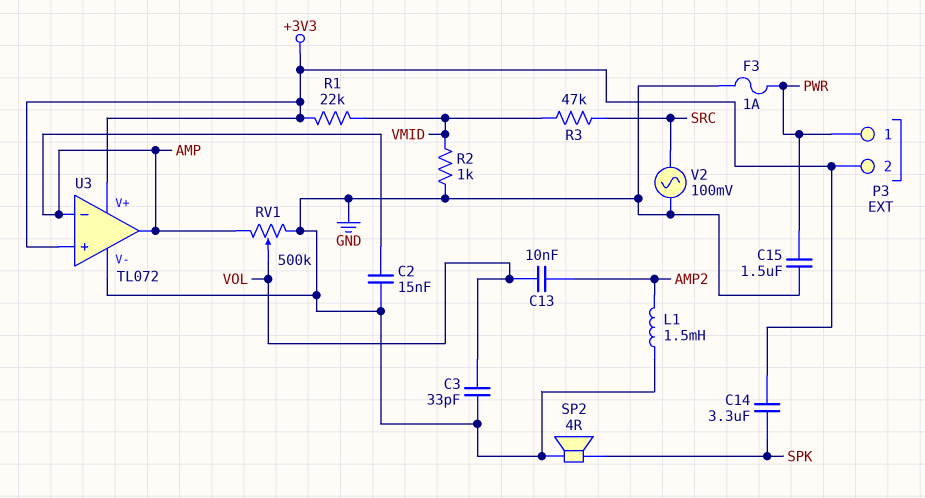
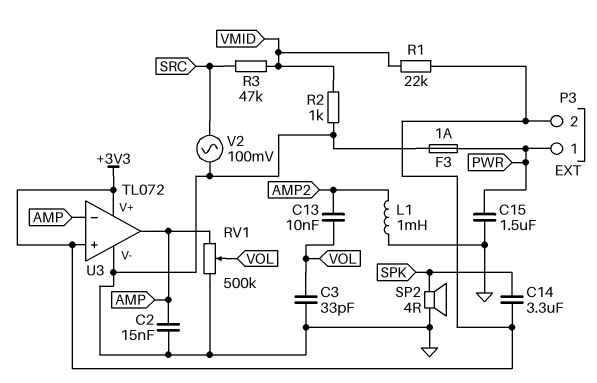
L1: 1.5mH (AMP2, GND) -> 1mH (AMP2, GND)

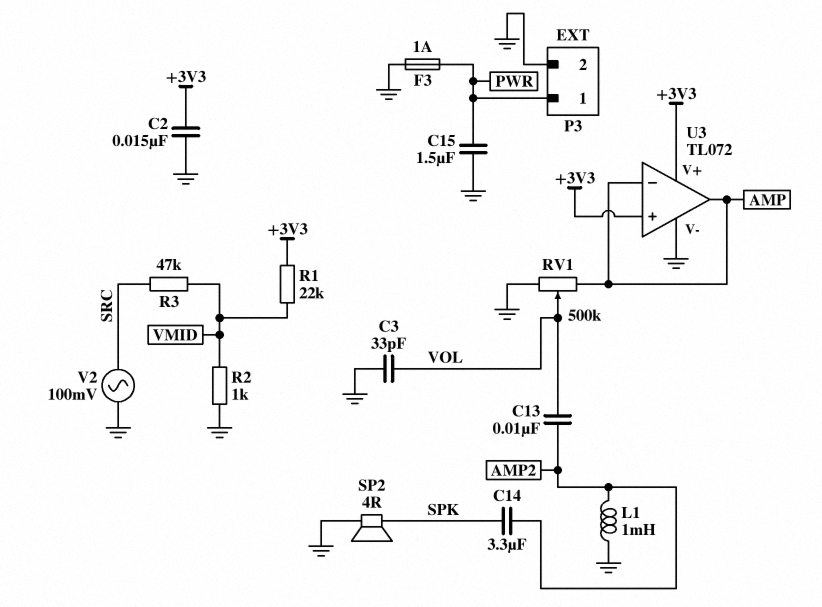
C2: 15nF (AMP, GND) -> 15nF (+3V3, GND)
C14: 3.3uF (+3V3, SPK) -> 3.3uF (AMP2, SPK)
P3 pin 2: +3V3 -> GND

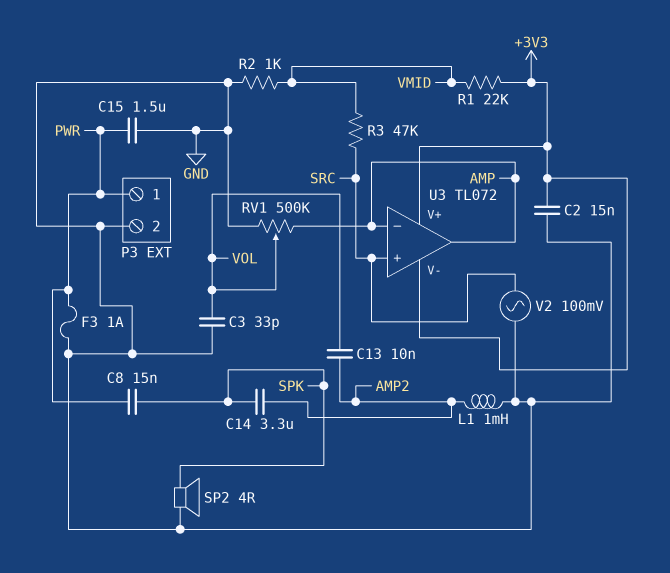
C8: none -> 15nF (PWR, SPK)
U3 pin V-: GND -> +3V3
U3 pin in+: +3V3 -> SRC

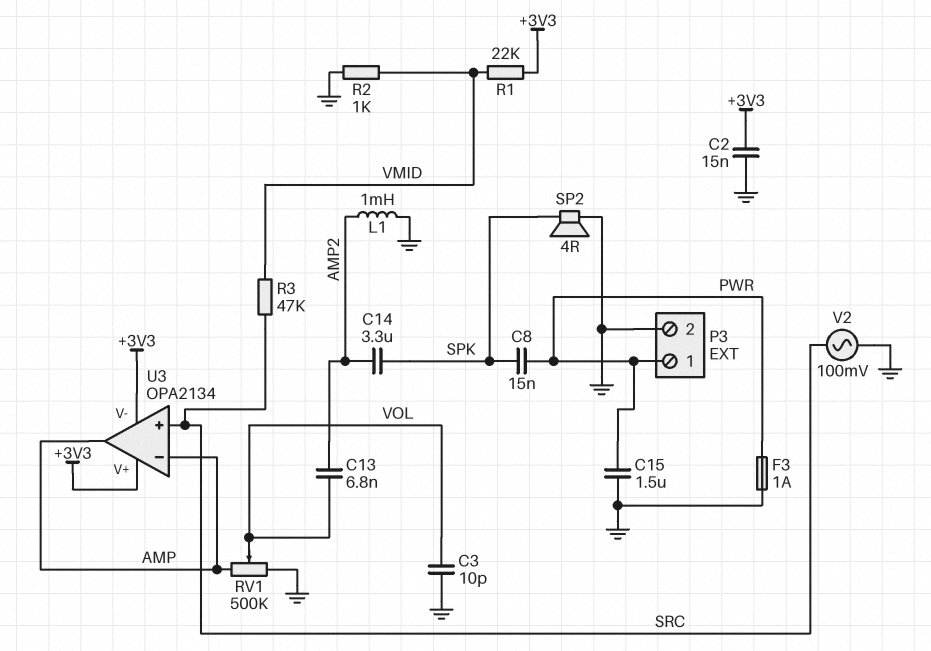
C3: 33pF (GND, VOL) -> 10pF (GND, VOL)
C13: 10nF (AMP2, VOL) -> 6.8nF (AMP2, VOL)
U3: TL072 -> OPA2134

